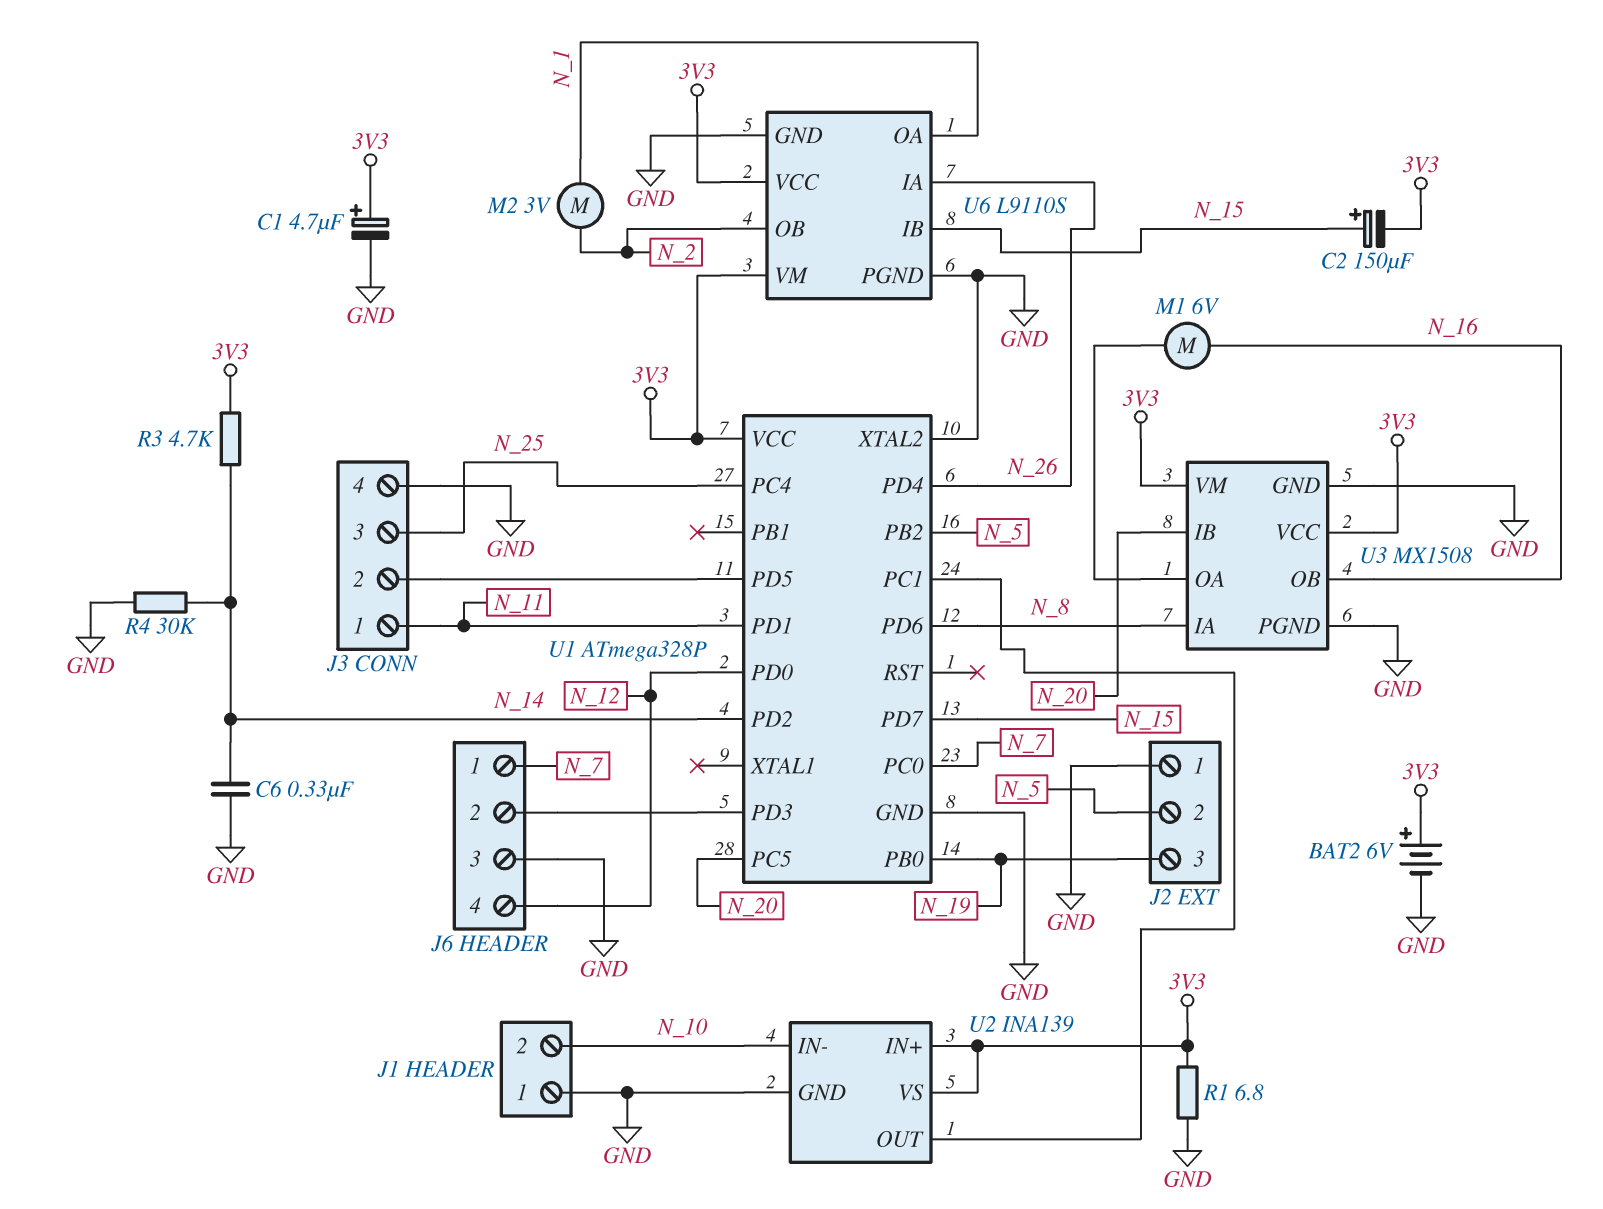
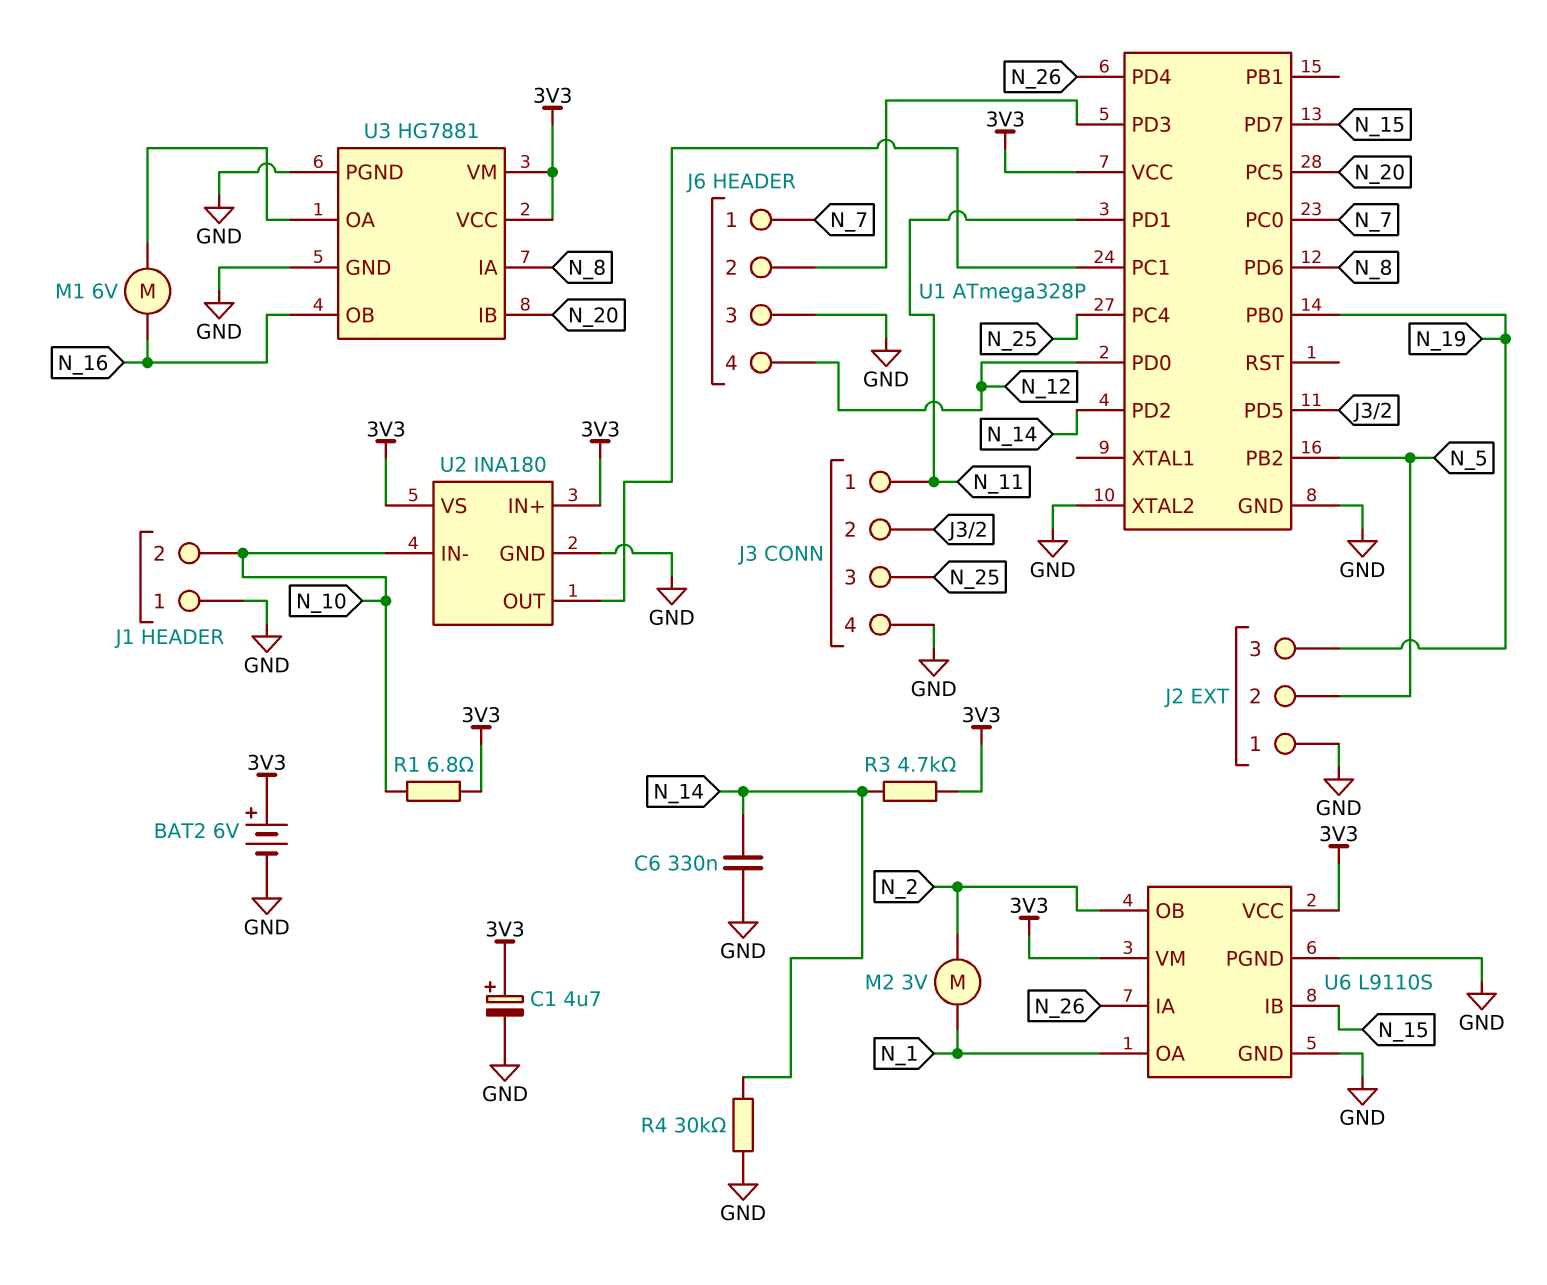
C2: 150uF (plus N_15, minus 3V3) -> none
R1: 6.8 (3V3, GND) -> 6.8 (3V3, N_10)
U2: INA139 -> INA180
U3: MX1508 -> HG7881

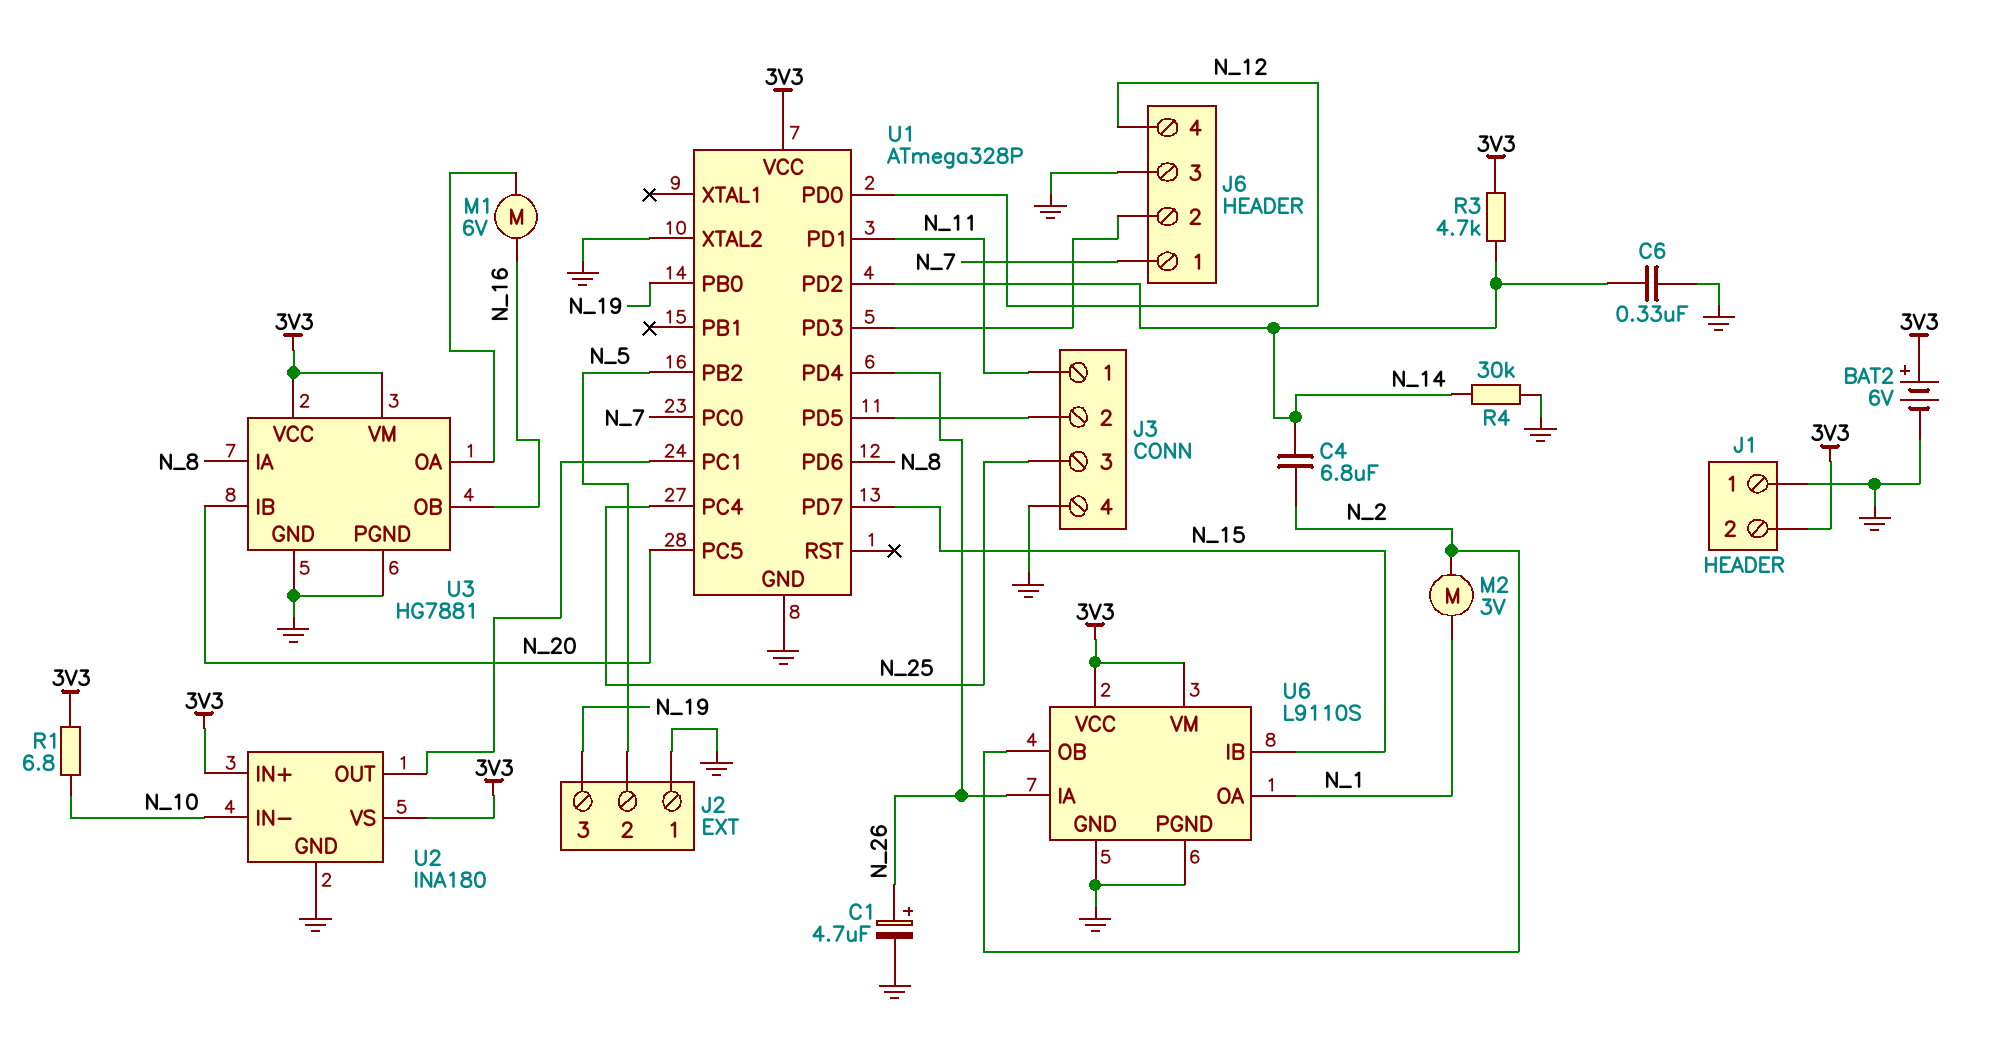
C1: 4.7uF (plus 3V3, minus GND) -> 4.7uF (plus N_26, minus GND)
C4: none -> 6.8uF (N_2, N_14)
J1 pin 2: N_10 -> 3V3

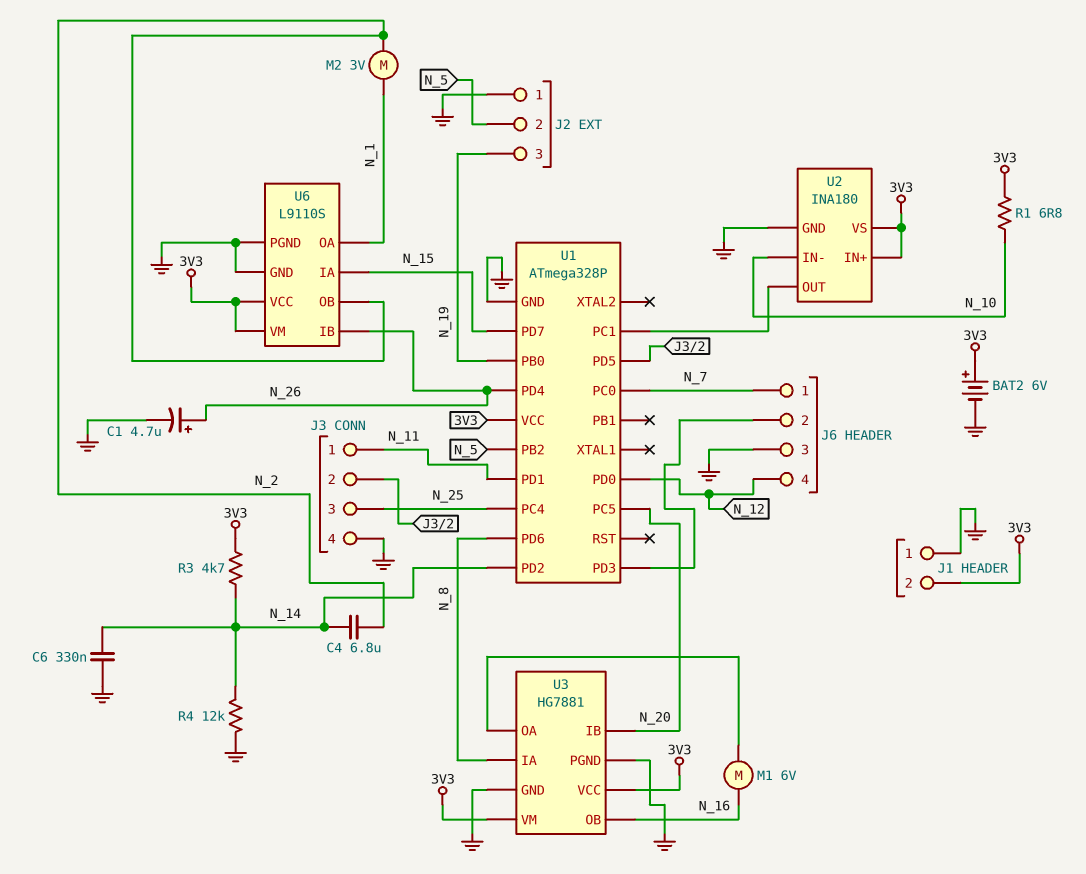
R4: 30k (GND, N_14) -> 12k (GND, N_14)
U1 pin XTAL2: GND -> none
U6 pin IA: N_26 -> N_15
U6 pin IB: N_15 -> N_26

